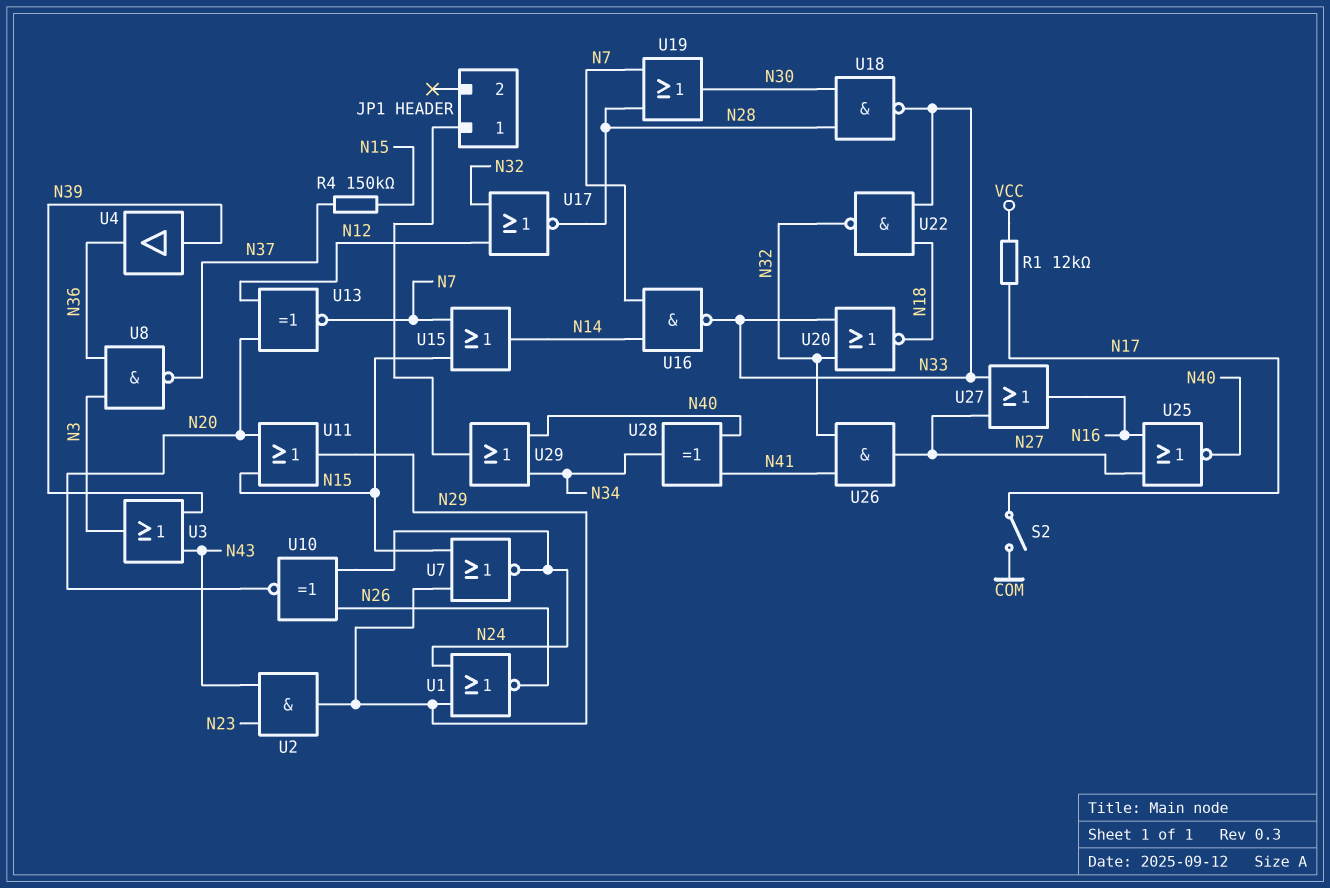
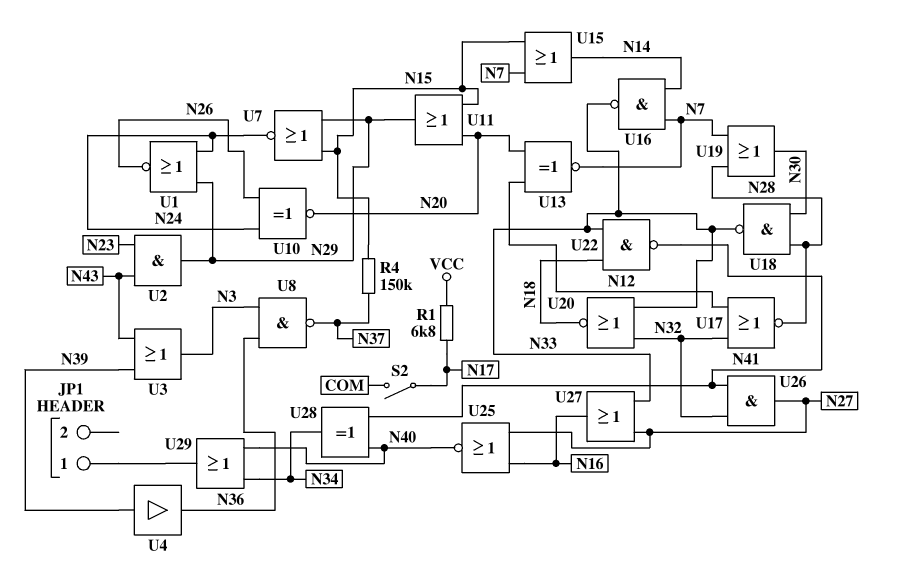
R1: 12k (N17, VCC) -> 6.8k (N17, VCC)
U22: NAND (in N18, in N33, out N32) -> NAND (in N18, in N33, out N41)

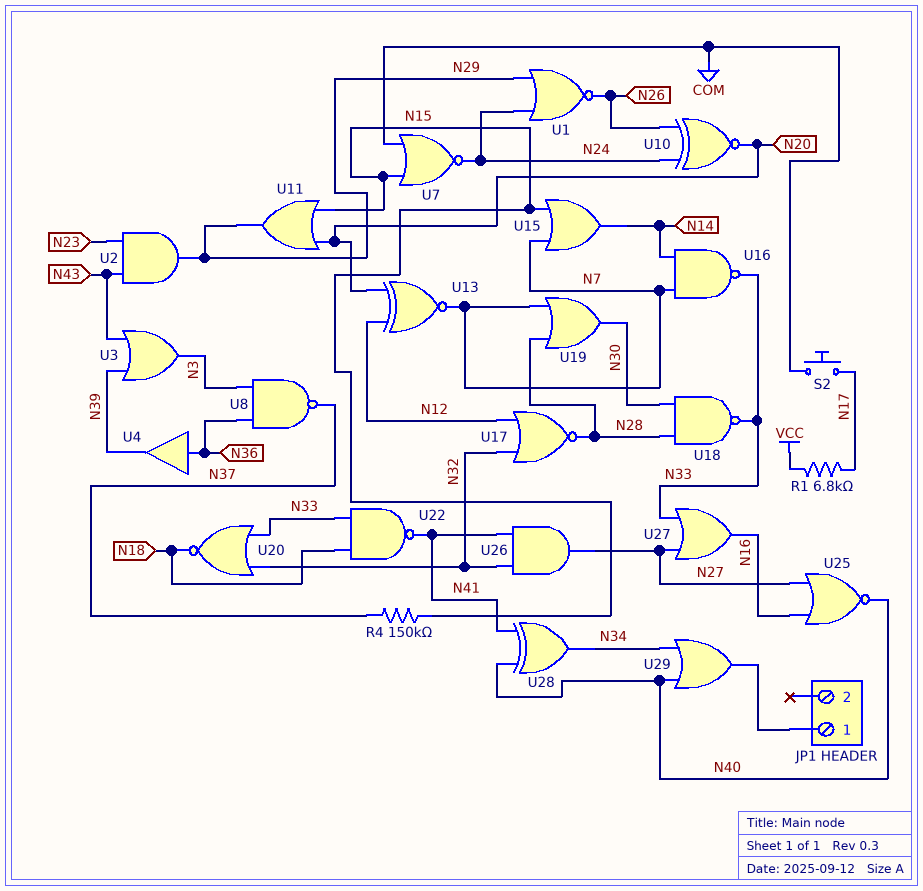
S2: switch (COM, N17) -> button (COM, N17)
U4: buffer (in N39, out N36) -> buffer (in N36, out N39)
U7: NOR (in N15, in N29, out N24) -> NOR (in COM, in N15, out N24)

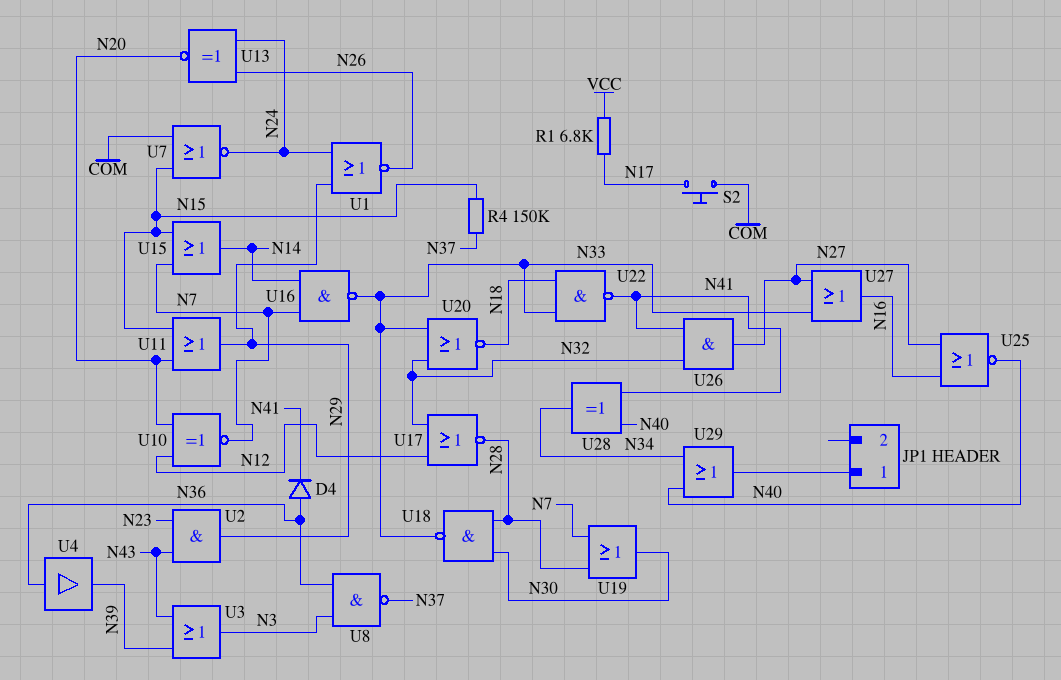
D4: none -> diode (A N36, K N41)
U10: XNOR (in N24, in N26, out N20) -> XNOR (in N12, in N20, out N7)
U13: XNOR (in N12, in N20, out N7) -> XNOR (in N24, in N26, out N20)

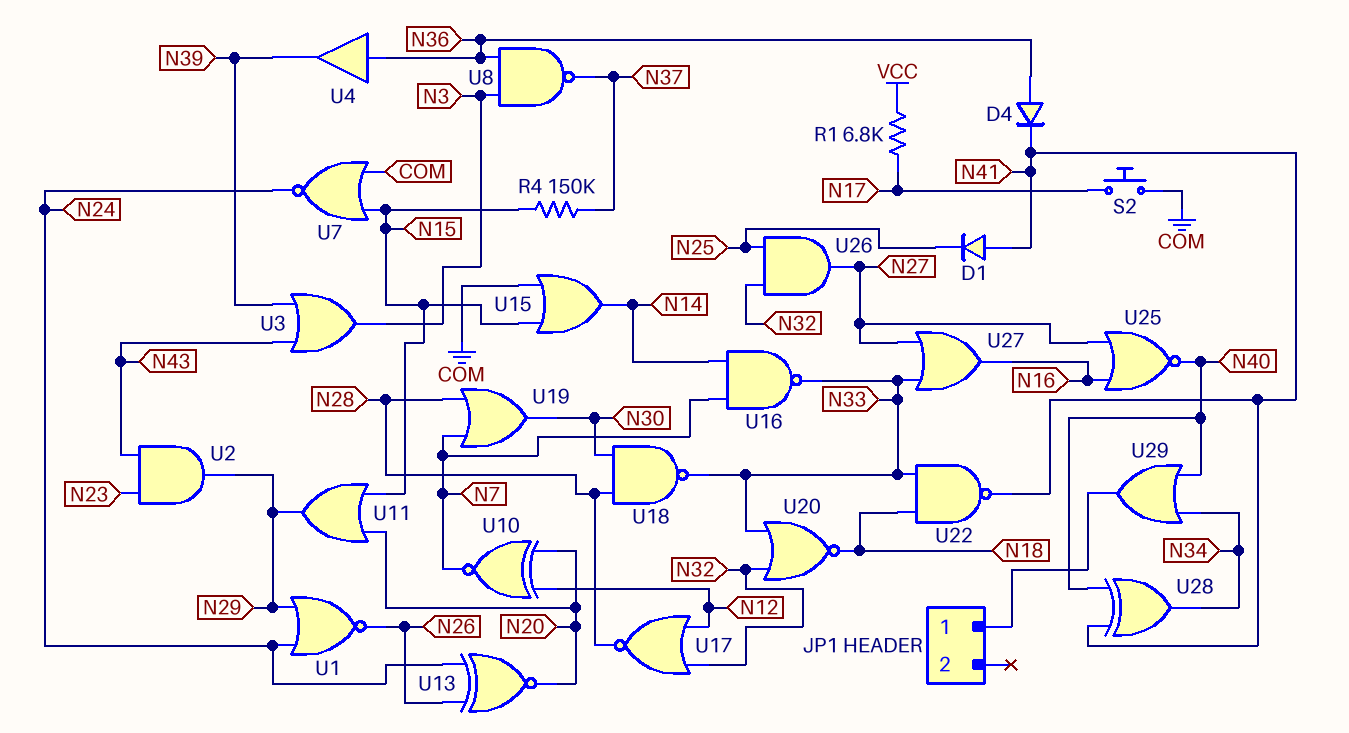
D1: none -> diode (A N41, K N25)
U15: OR (in N7, in N15, out N14) -> OR (in COM, in N15, out N14)
U26: AND (in N32, in N41, out N27) -> AND (in N25, in N32, out N27)

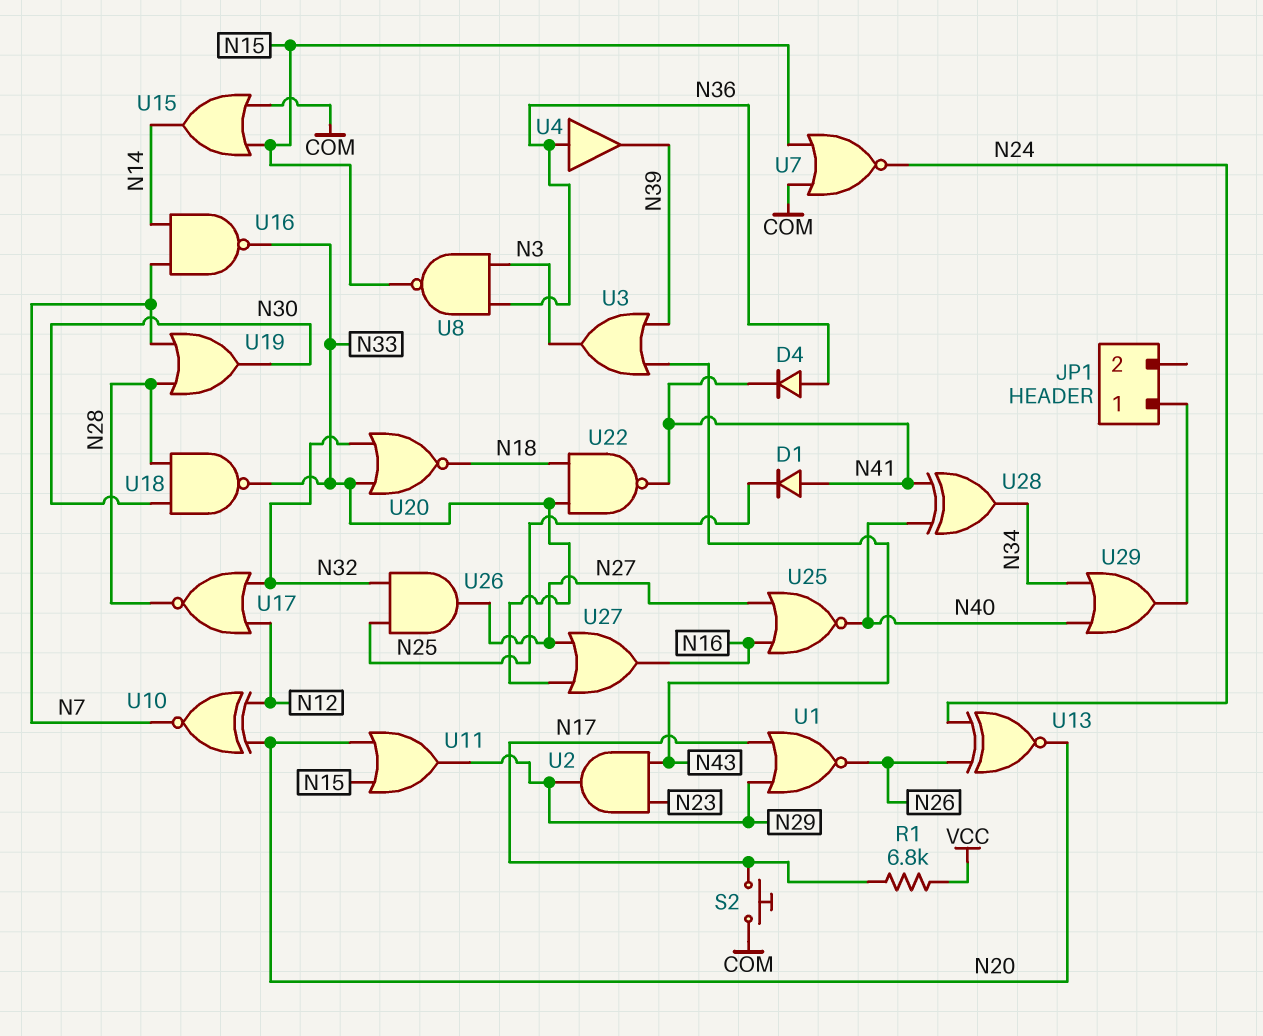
R4: 150k (N15, N37) -> none
U1: NOR (in N24, in N29, out N26) -> NOR (in N17, in N29, out N26)
U8: NAND (in N3, in N36, out N37) -> NAND (in N3, in N36, out N15)

